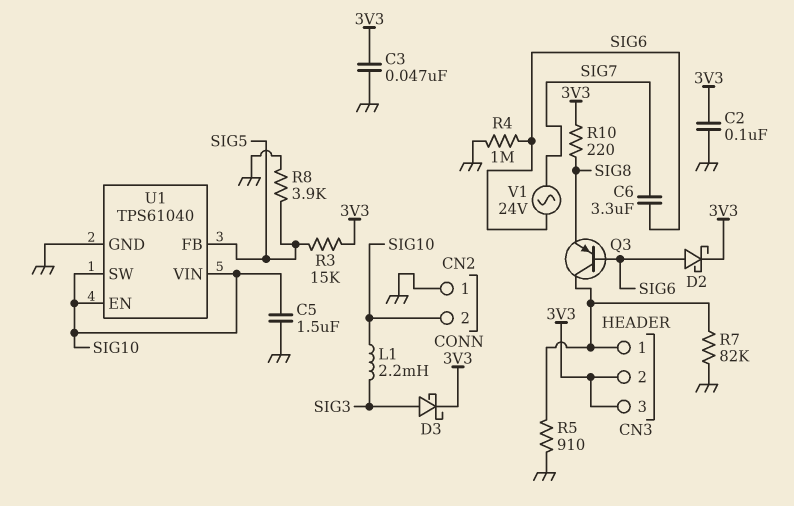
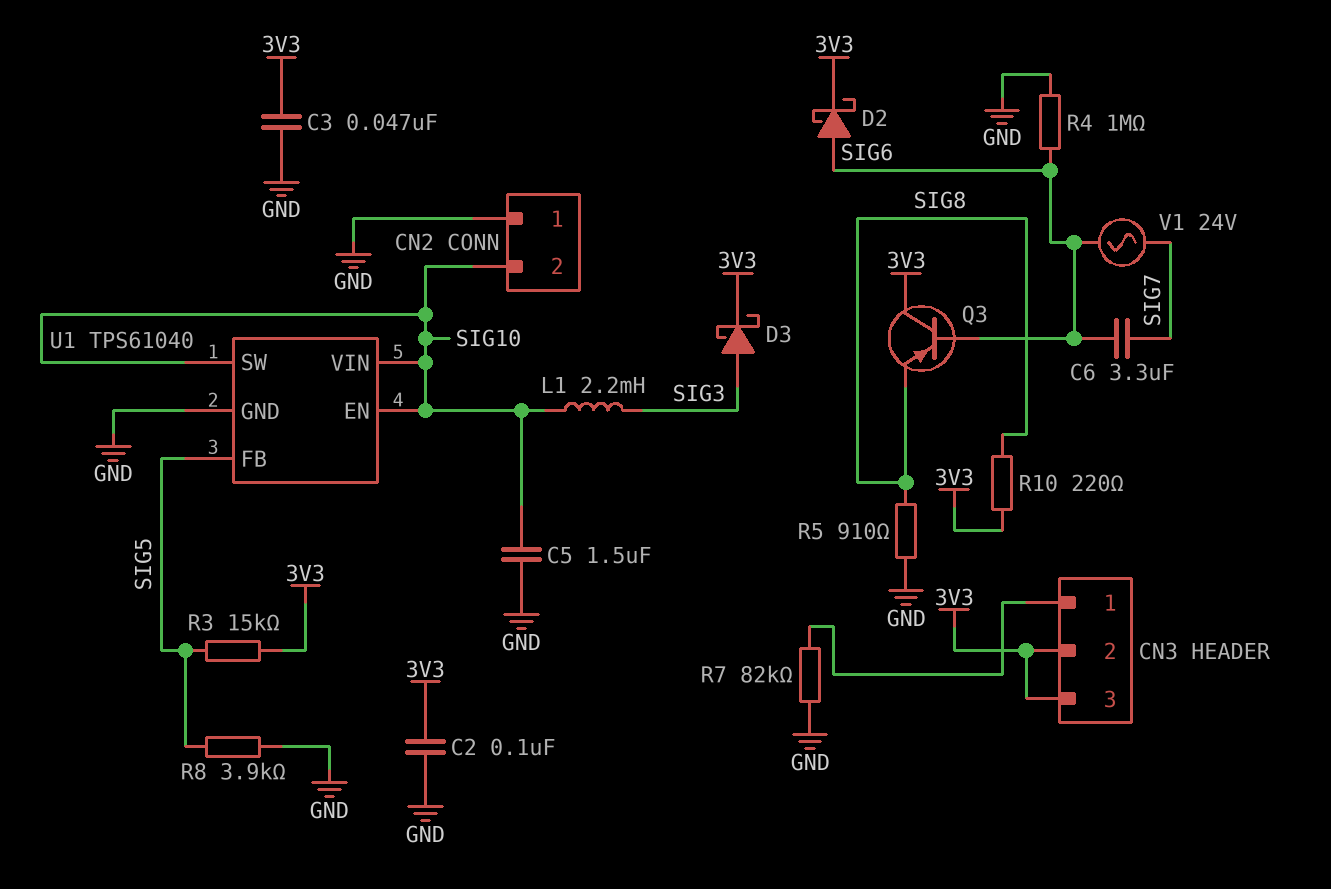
Q3: PNP (B SIG6, C CN3/1, E SIG8) -> PNP (B SIG6, C 3V3, E SIG8)
R5: 910 (CN3/1, GND) -> 910 (GND, SIG8)

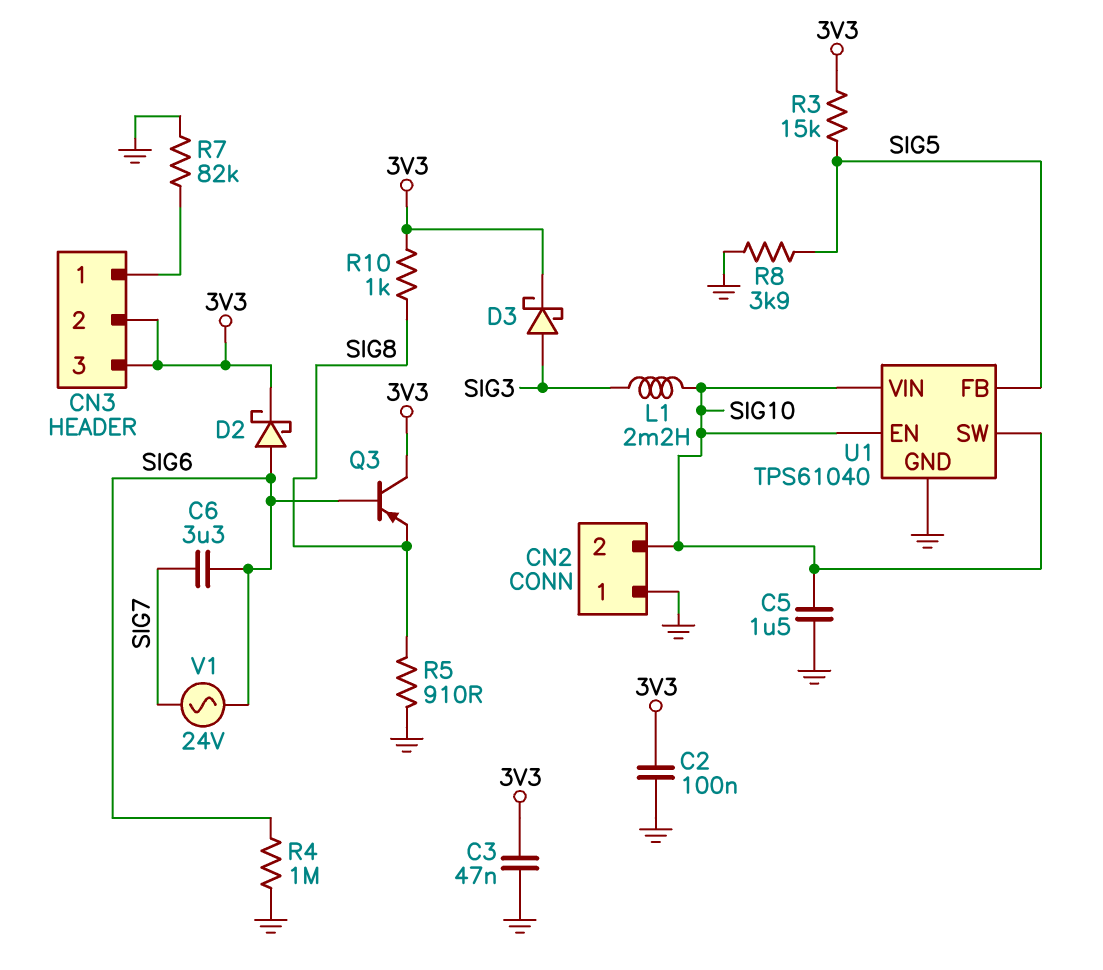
R10: 220 (3V3, SIG8) -> 1k (3V3, SIG8)

